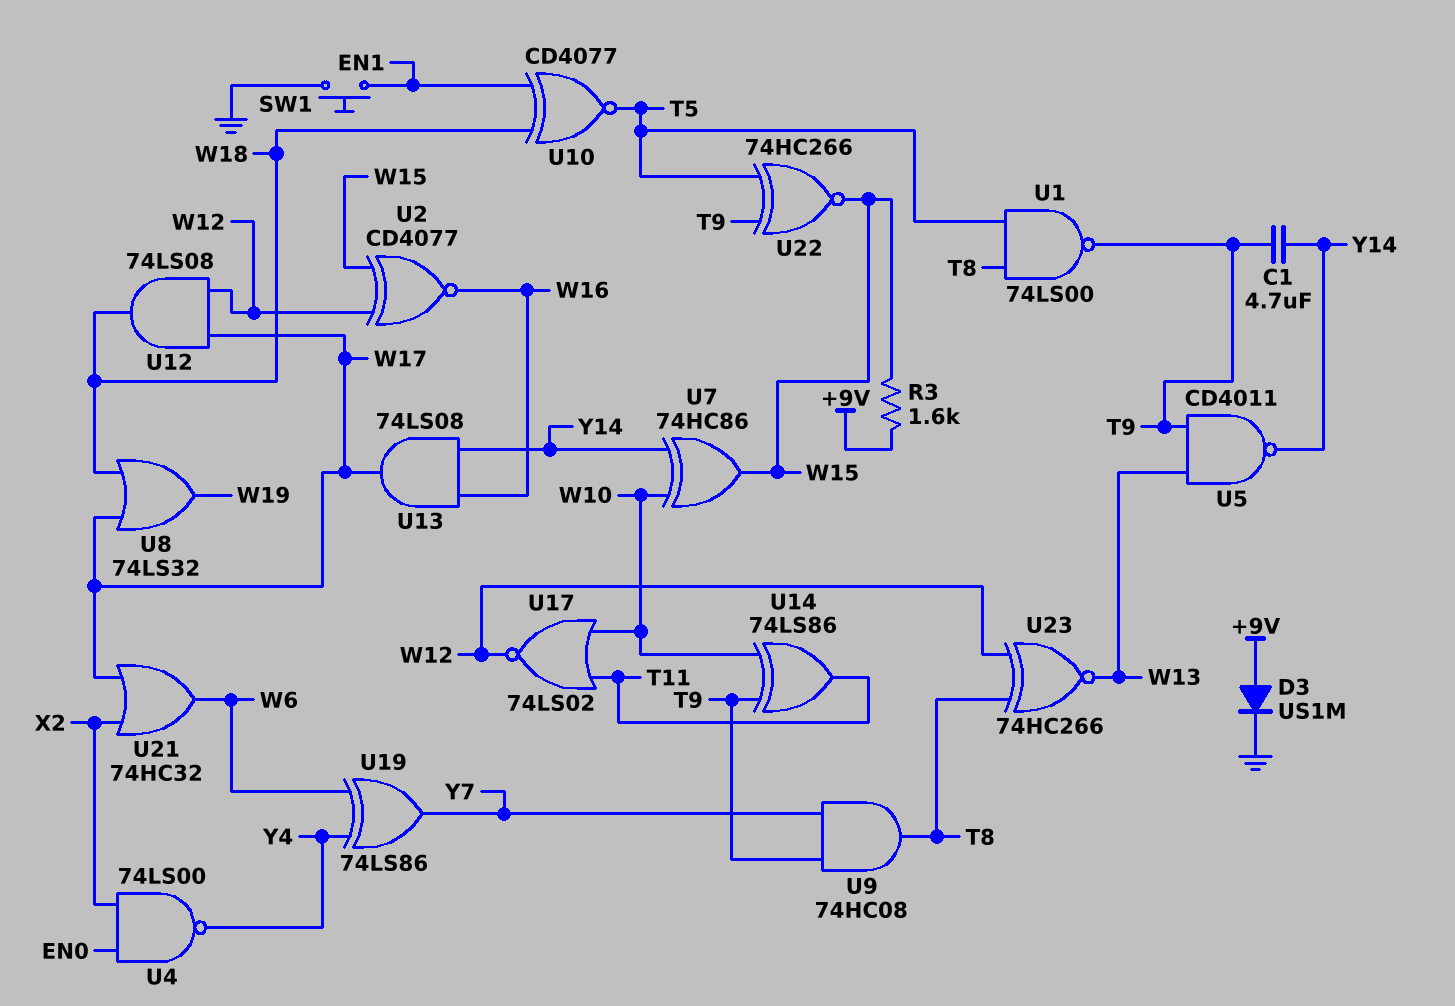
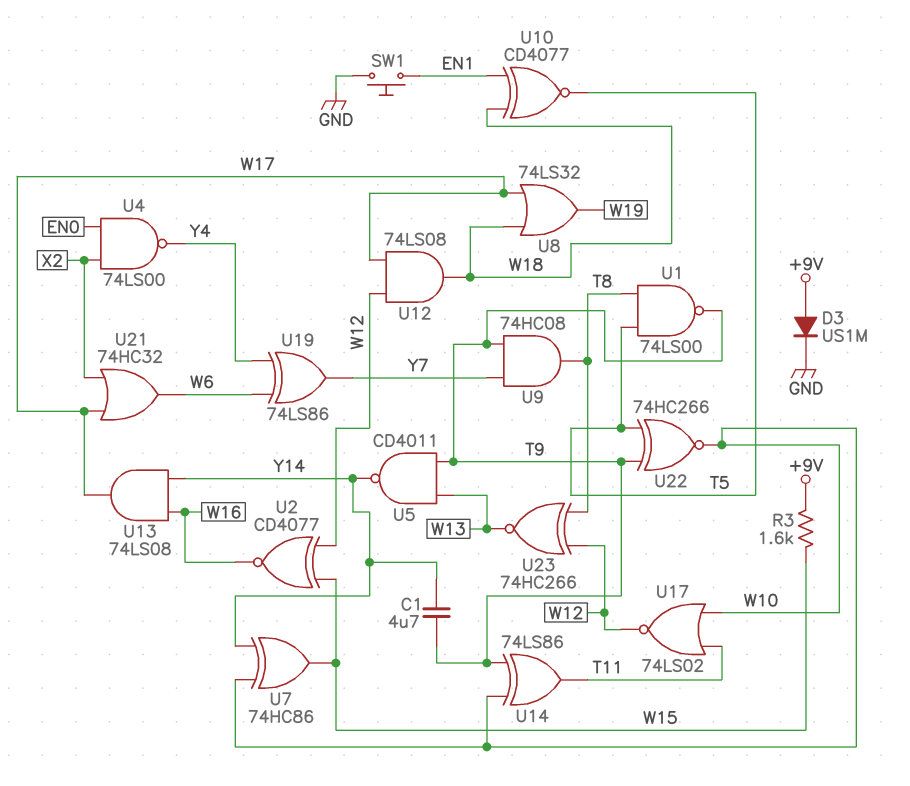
U22: XNOR 74HC266 (in T5, in T9, out W15) -> XNOR 74HC266 (in T5, in T9, out W10)

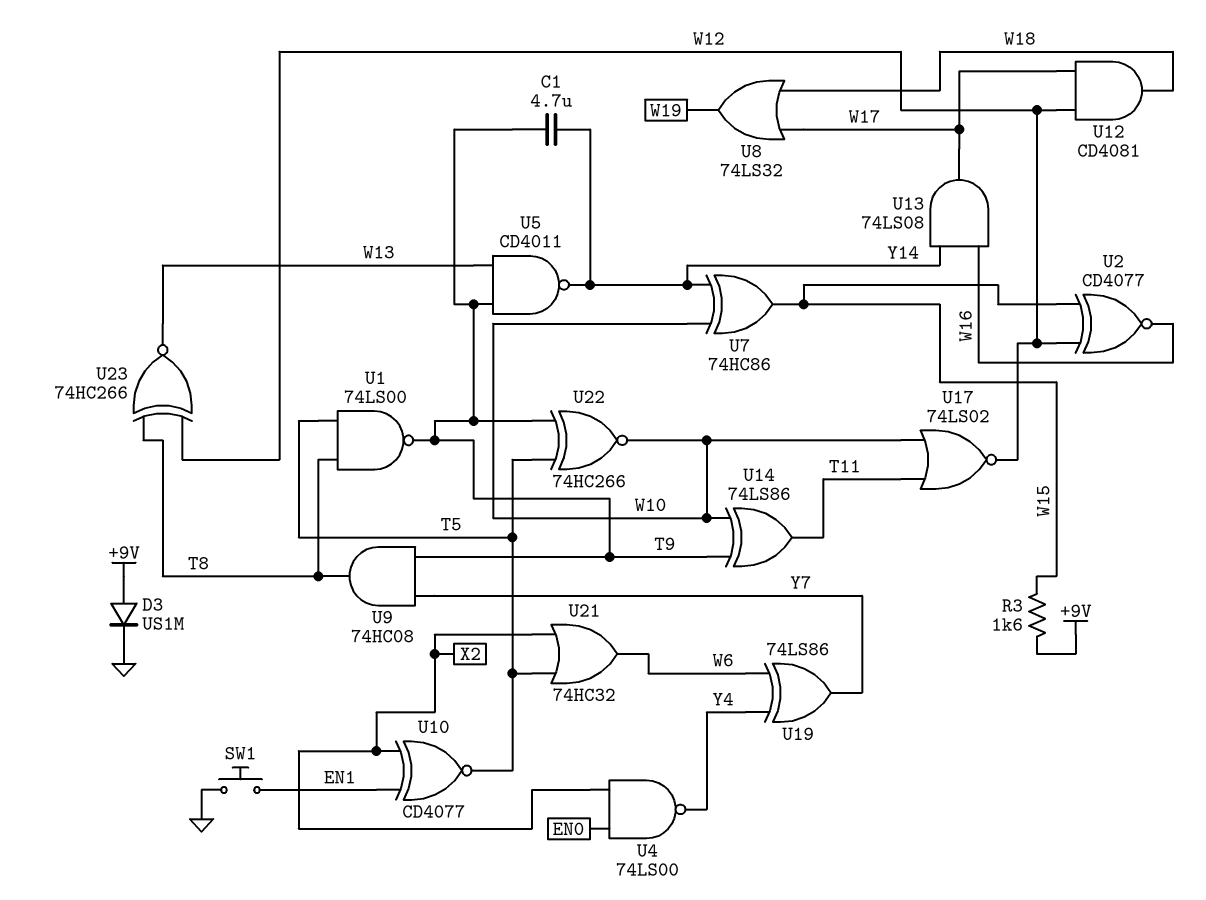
U10: XNOR CD4077 (in EN1, in W18, out T5) -> XNOR CD4077 (in EN1, in X2, out T5)
U12: AND 74LS08 (in W12, in W17, out W18) -> AND CD4081 (in W12, in W17, out W18)
U21: OR 74HC32 (in W17, in X2, out W6) -> OR 74HC32 (in T5, in X2, out W6)

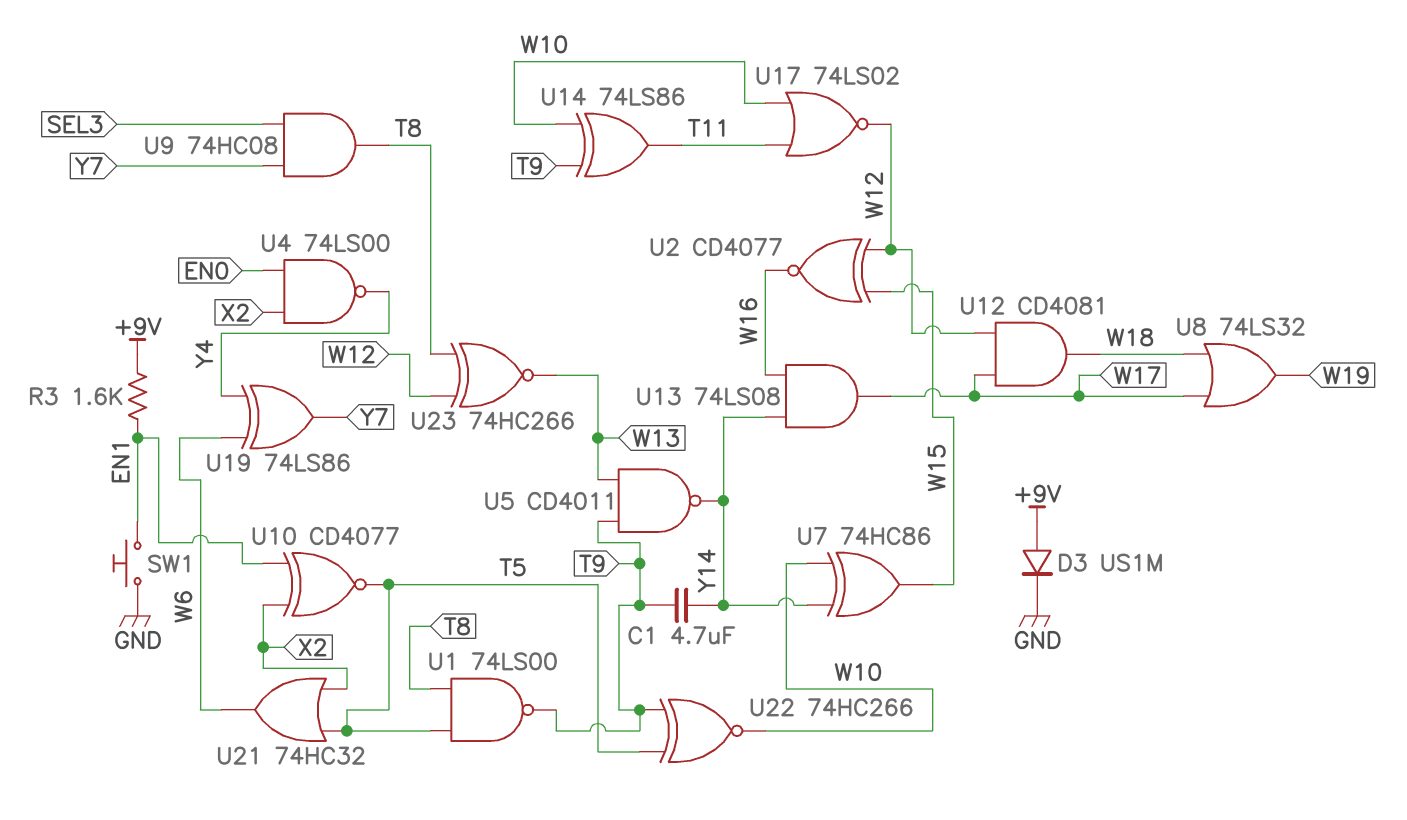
R3: 1.6k (+9V, W15) -> 1.6k (+9V, EN1)
U9: AND 74HC08 (in T9, in Y7, out T8) -> AND 74HC08 (in SEL3, in Y7, out T8)

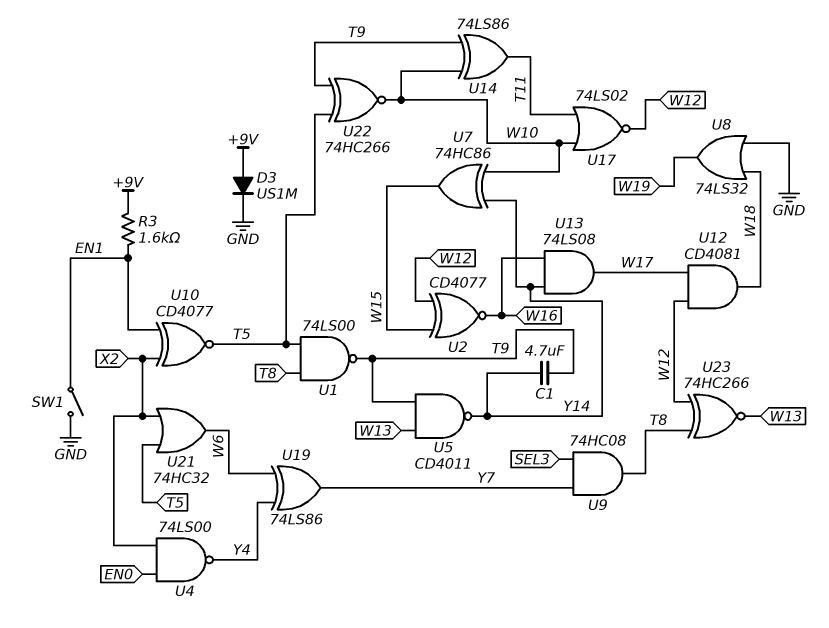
SW1: button (EN1, GND) -> switch (EN1, GND)
U8: OR 74LS32 (in W17, in W18, out W19) -> OR 74LS32 (in GND, in W18, out W19)

